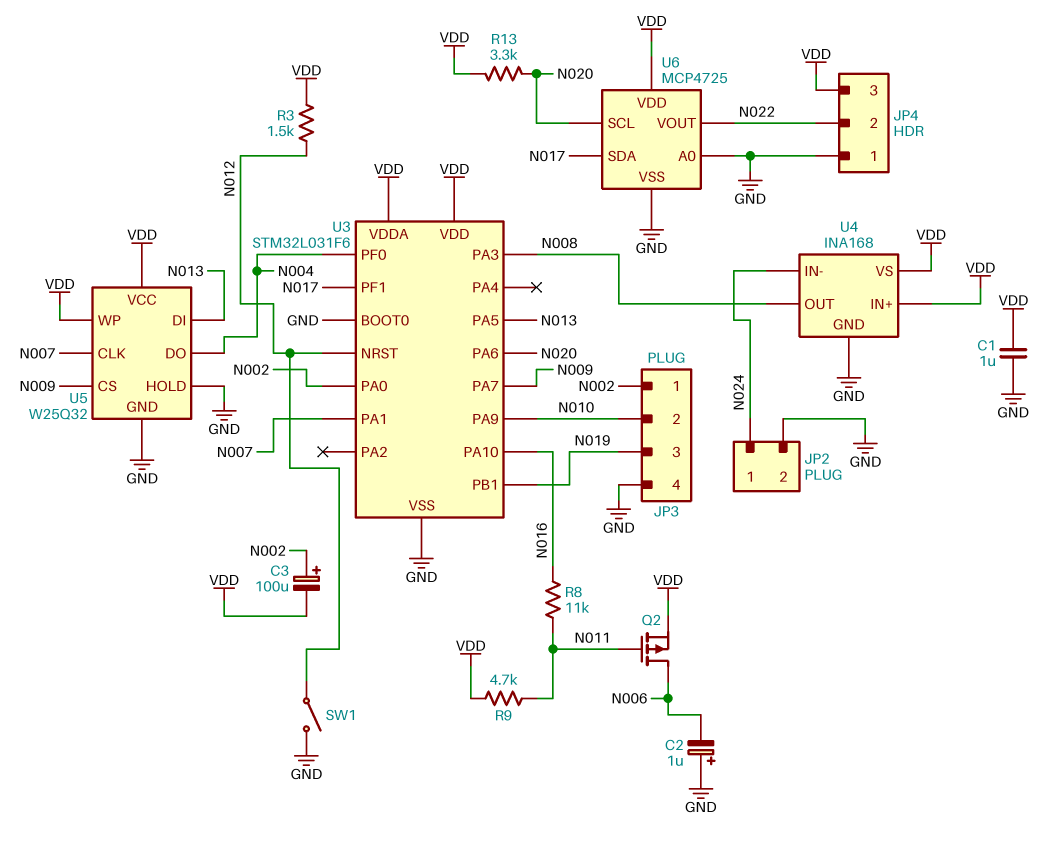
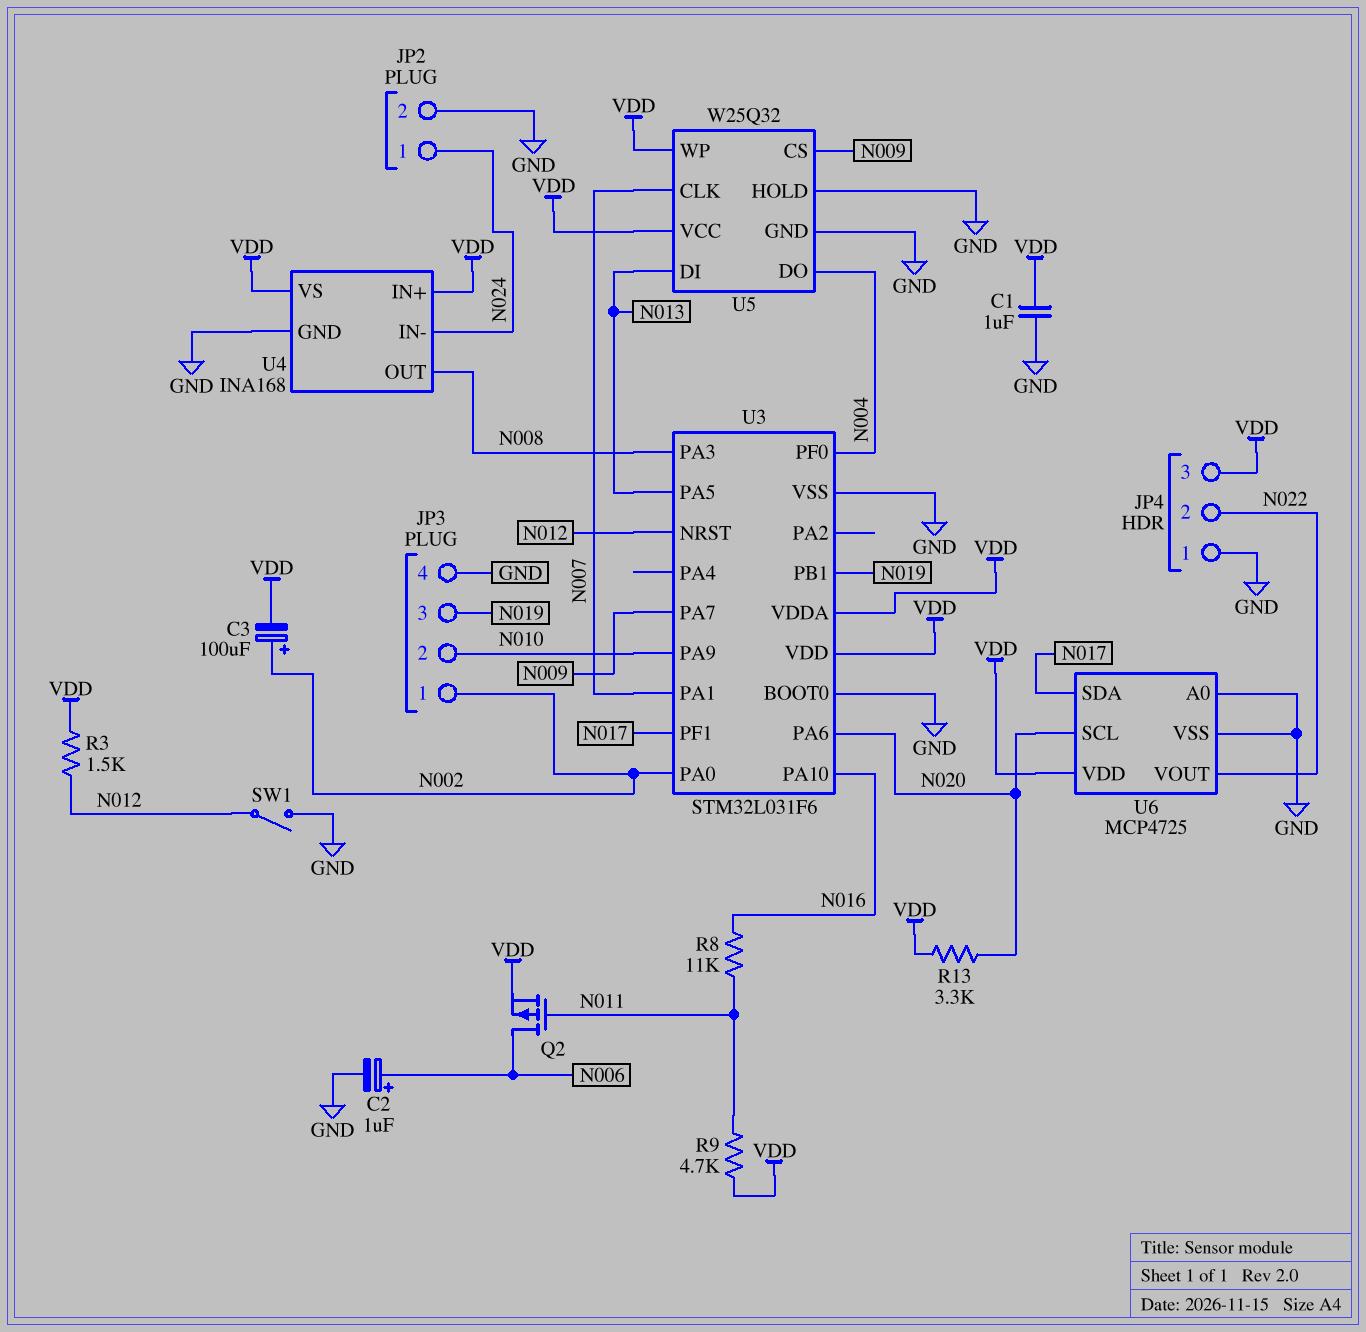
C2: 1uF (plus GND, minus N006) -> 1uF (plus N006, minus GND)

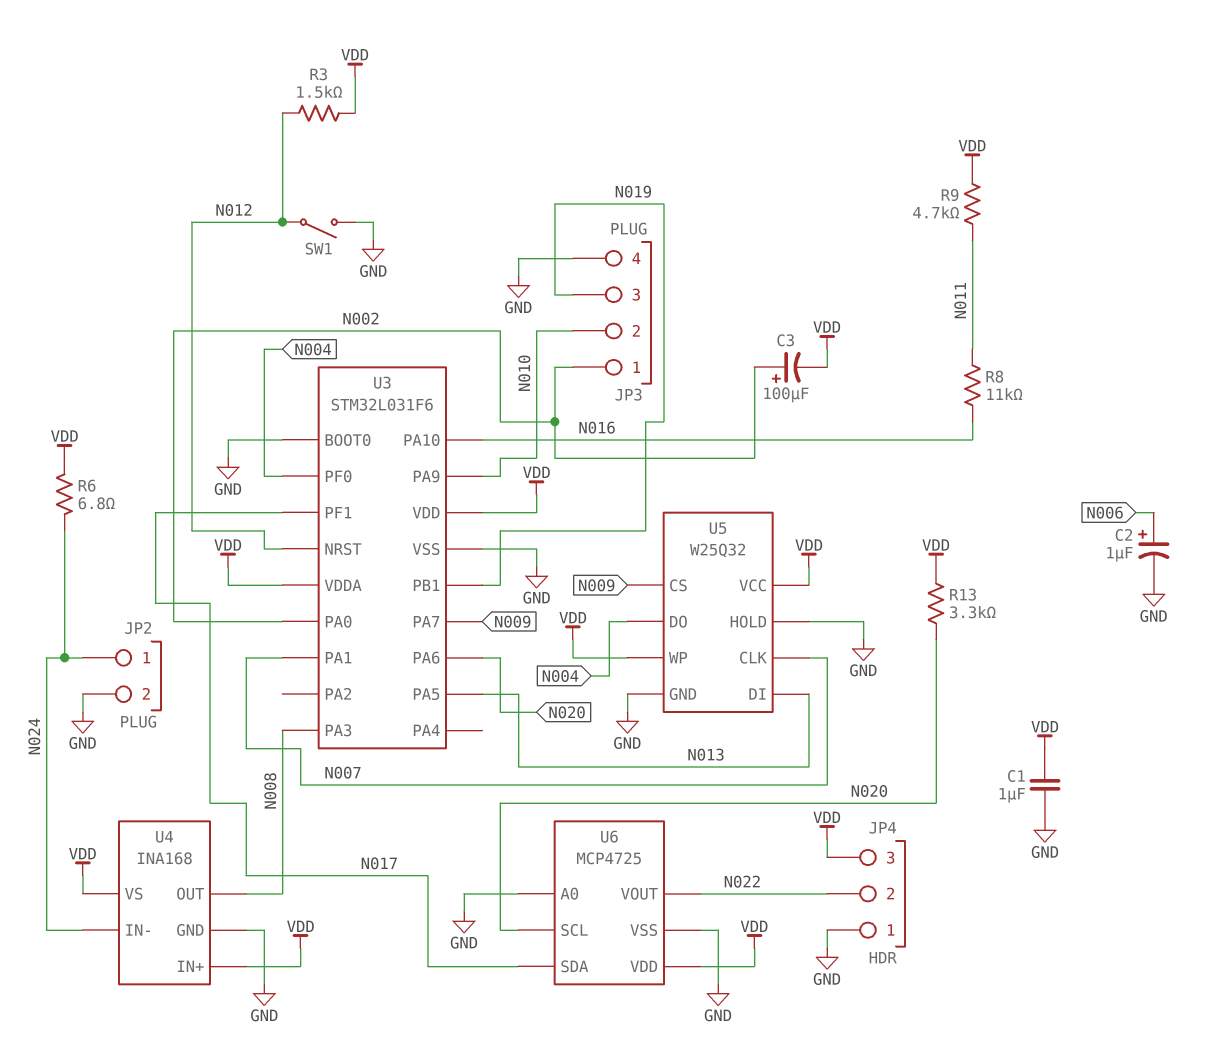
Q2: PMOS (G N011, D N006, S VDD) -> none
R6: none -> 6.8 (N024, VDD)

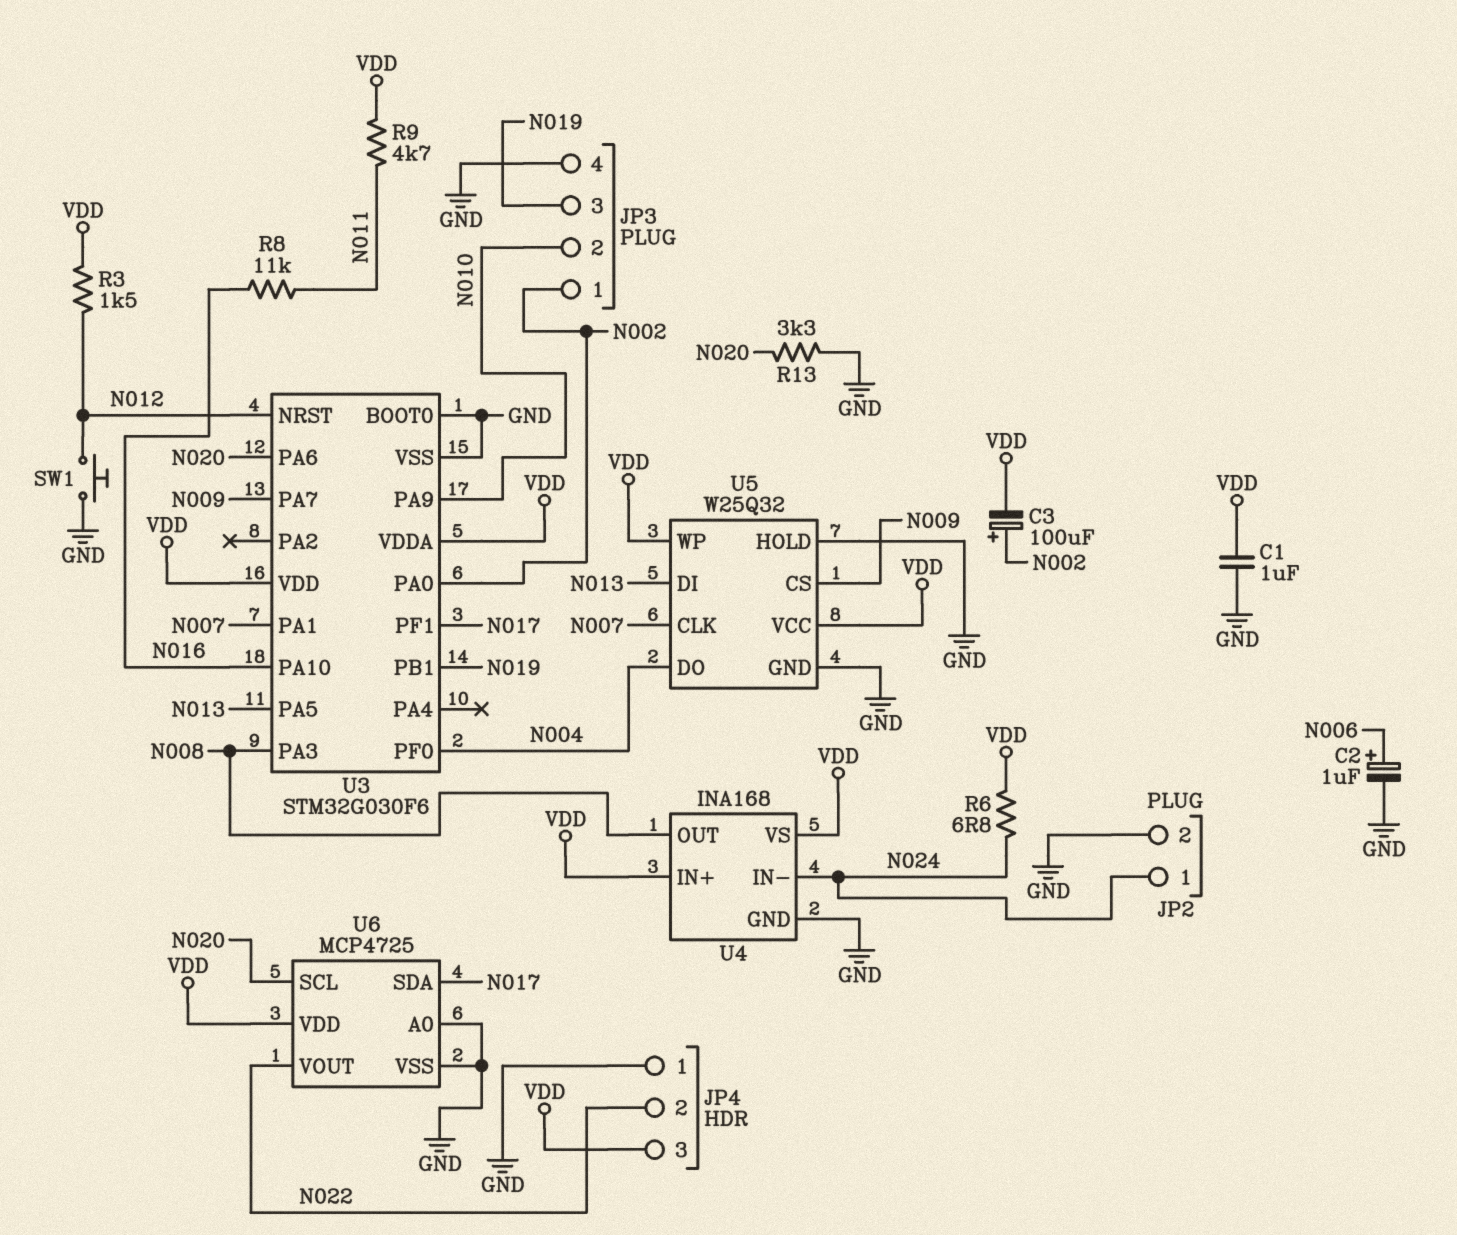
R13: 3.3k (N020, VDD) -> 3.3k (GND, N020)
SW1: switch (GND, N012) -> button (GND, N012)
U3: STM32L031F6 -> STM32G030F6

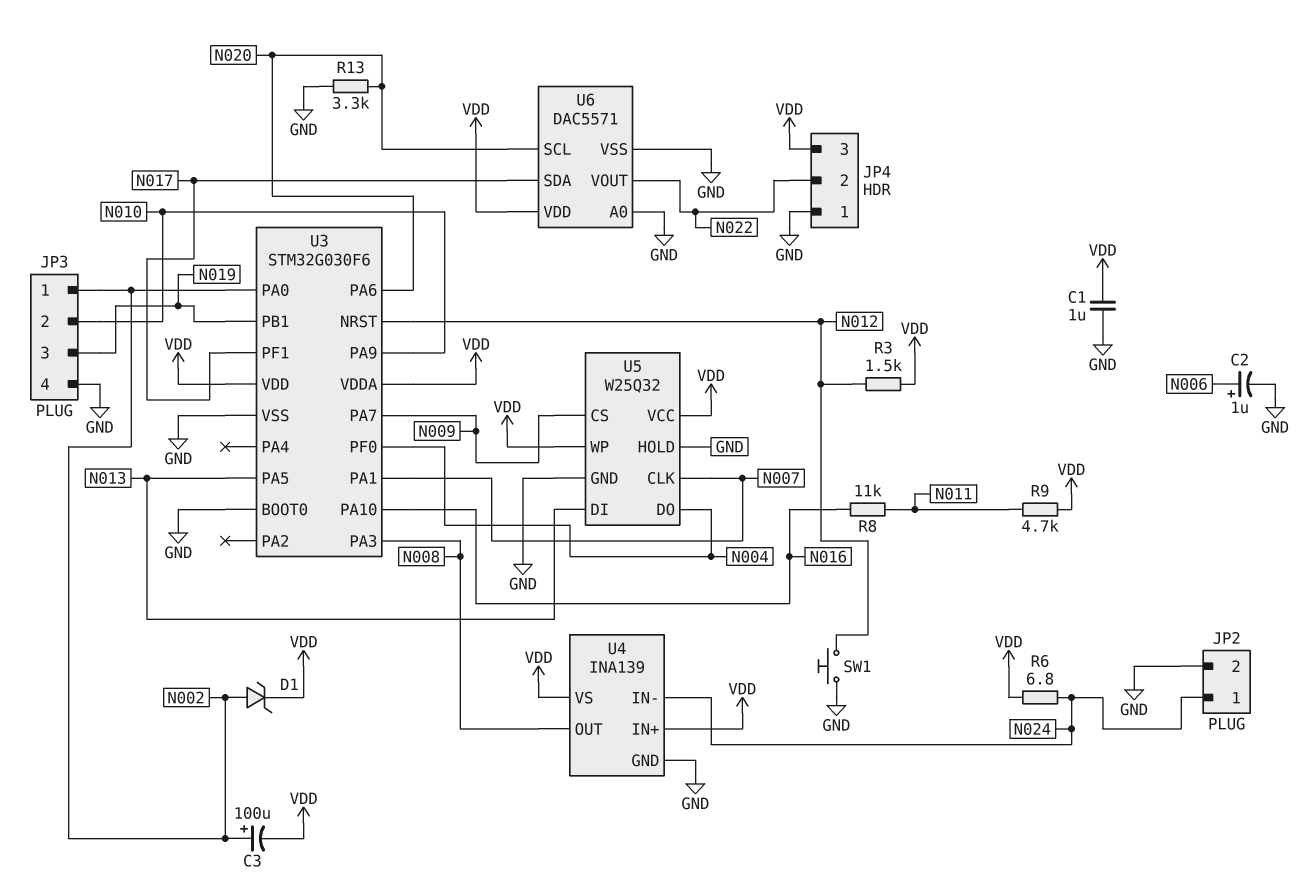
D1: none -> zener (A N002, K VDD)
U4: INA168 -> INA139
U6: MCP4725 -> DAC5571

